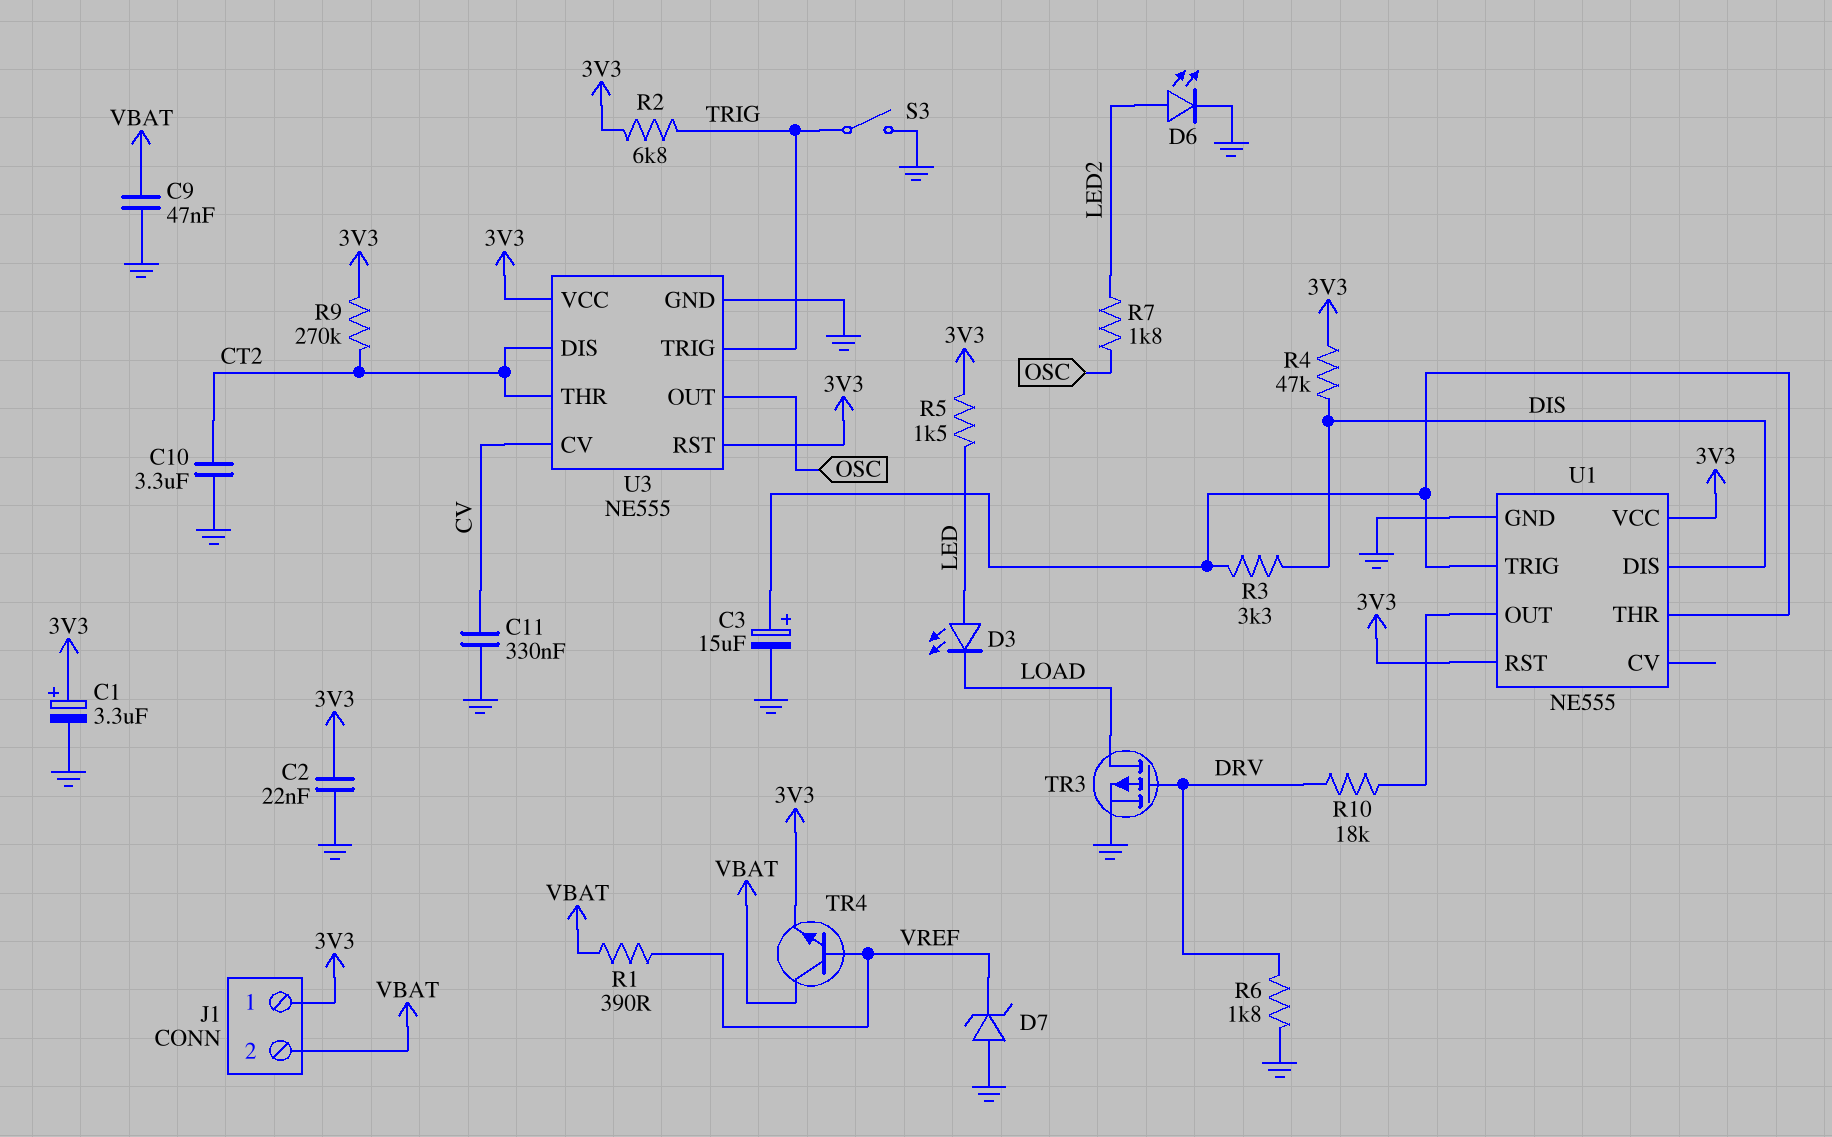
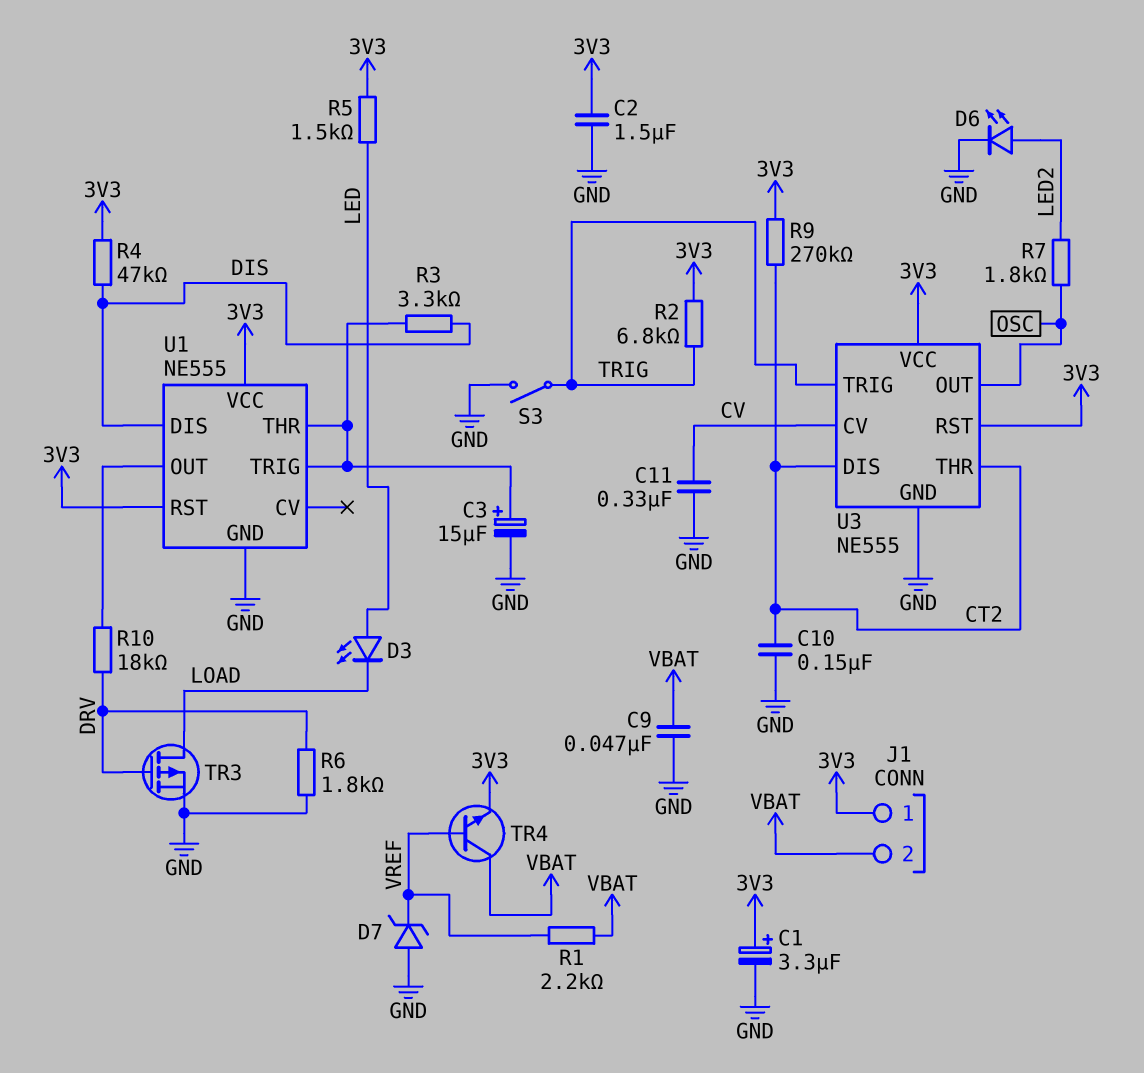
C2: 22nF (3V3, GND) -> 1.5uF (3V3, GND)
C10: 3.3uF (CT2, GND) -> 150nF (CT2, GND)
R1: 390 (VBAT, VREF) -> 2.2k (VBAT, VREF)

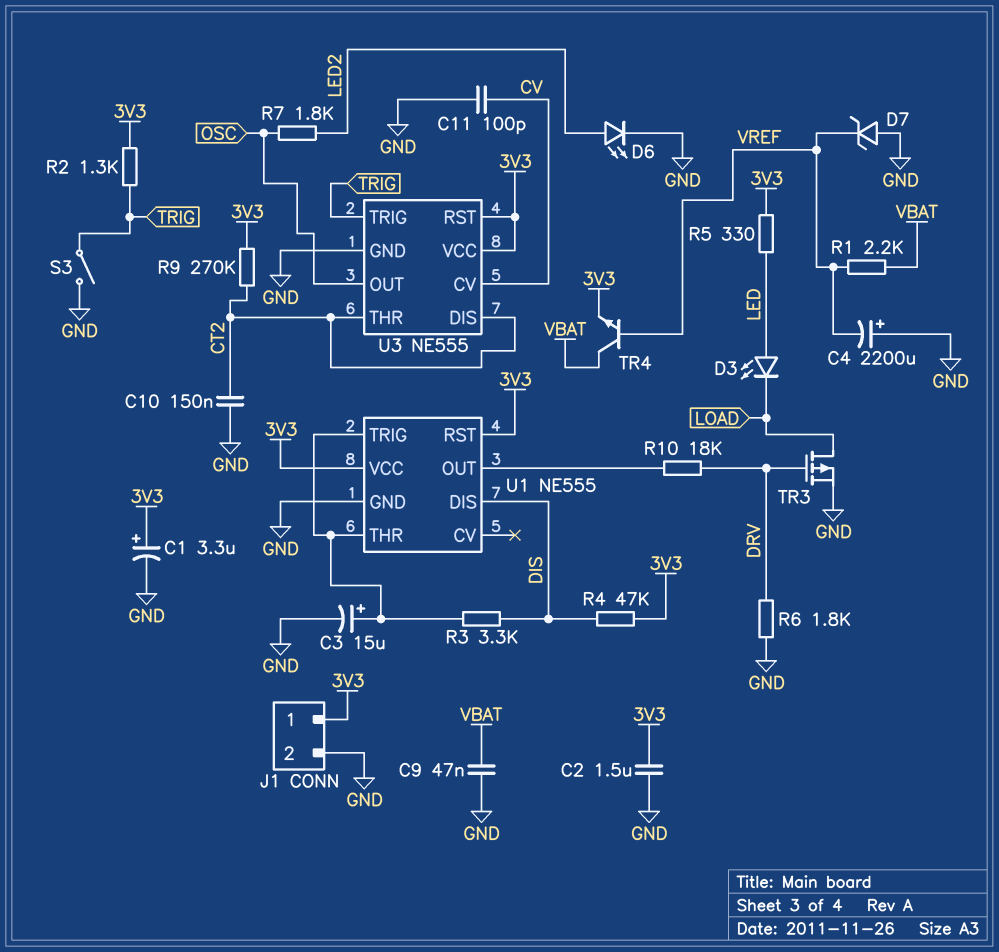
C4: none -> 2200uF (plus GND, minus VREF)
C11: 330nF (CV, GND) -> 100pF (CV, GND)
J1 pin 2: VBAT -> GND
R2: 6.8k (3V3, TRIG) -> 1.3k (3V3, TRIG)
R5: 1.5k (3V3, LED) -> 330 (3V3, LED)

